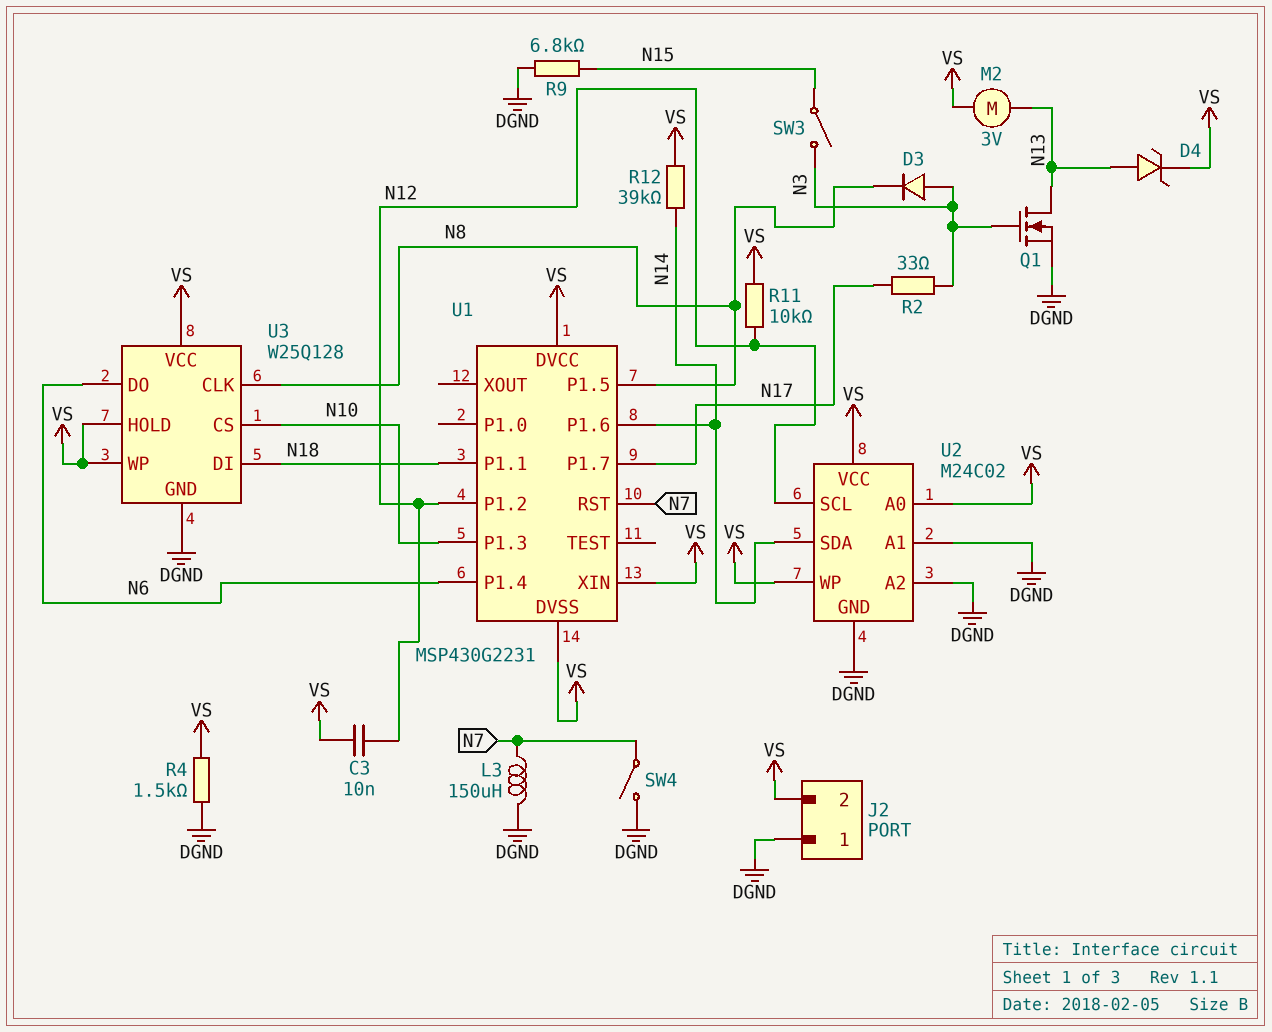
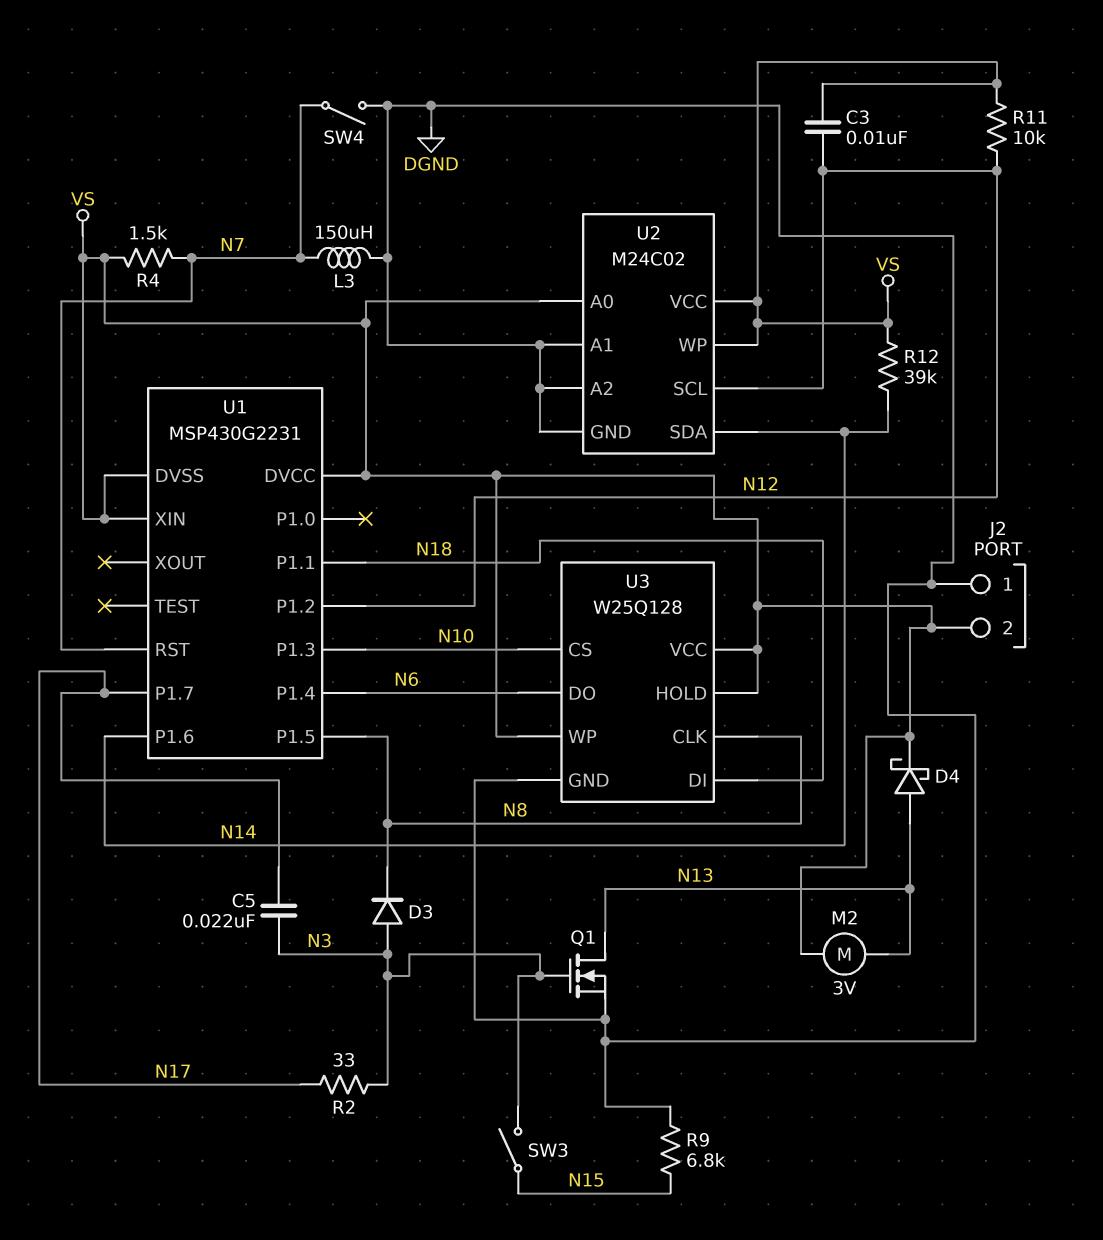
C5: none -> 22nF (N3, N17)
D4: zener (A N13, K VS) -> schottky (A N13, K VS)
R4: 1.5k (DGND, VS) -> 1.5k (N7, VS)

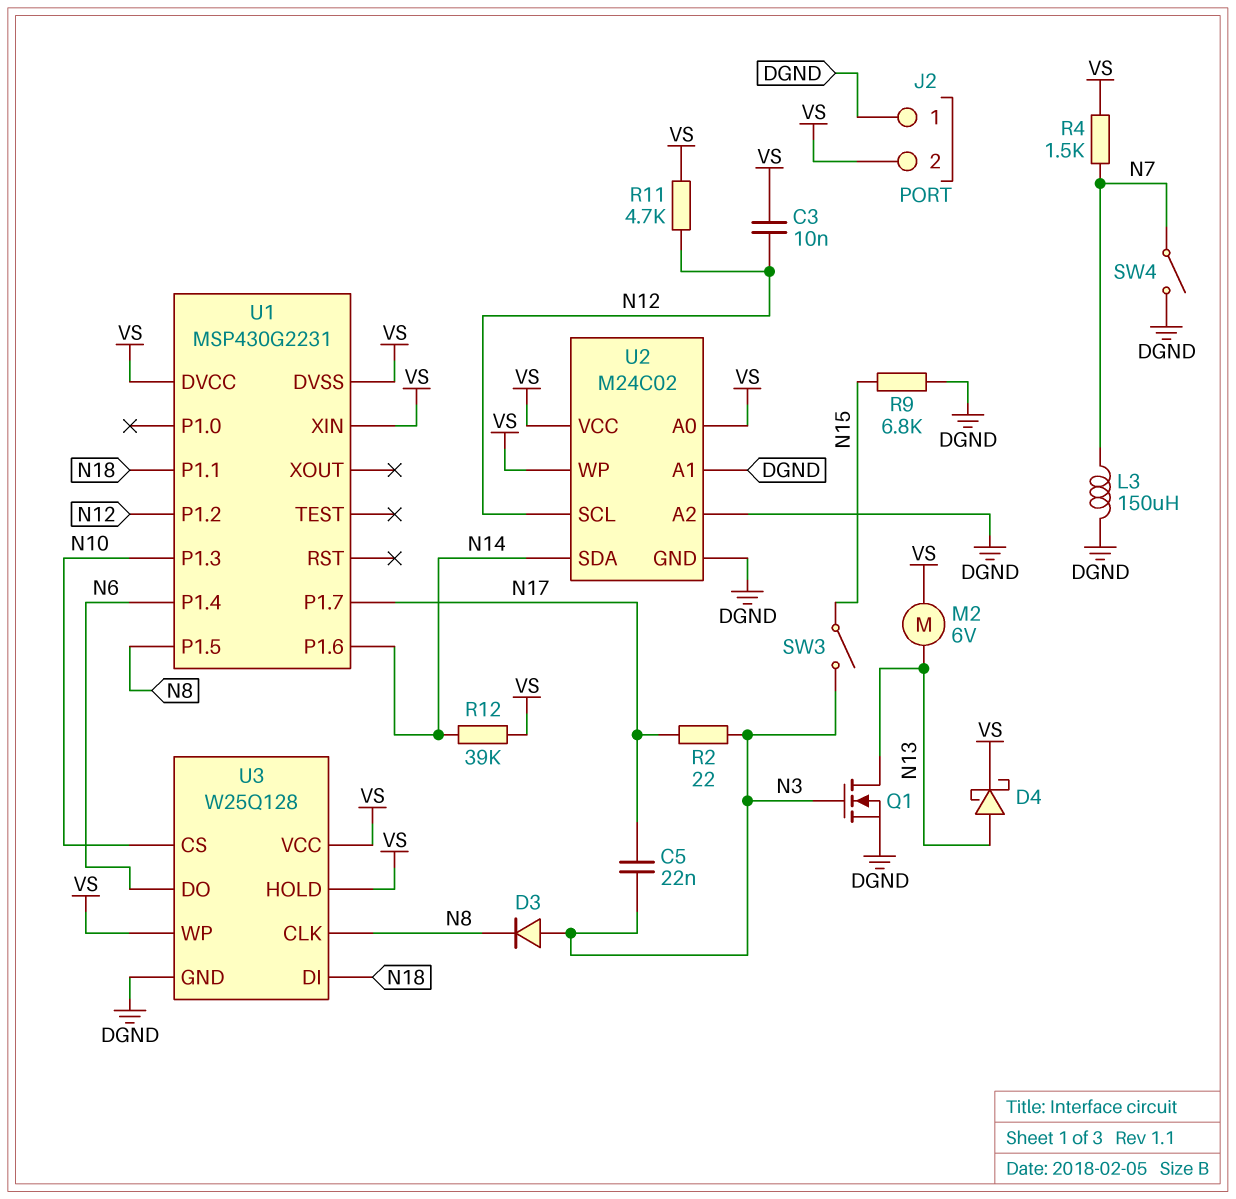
M2: motor 3V (N13, VS) -> motor 6V (N13, VS)
R2: 33 (N3, N17) -> 22 (N3, N17)
R11: 10k (N12, VS) -> 4.7k (N12, VS)
U1 pin RST: N7 -> none

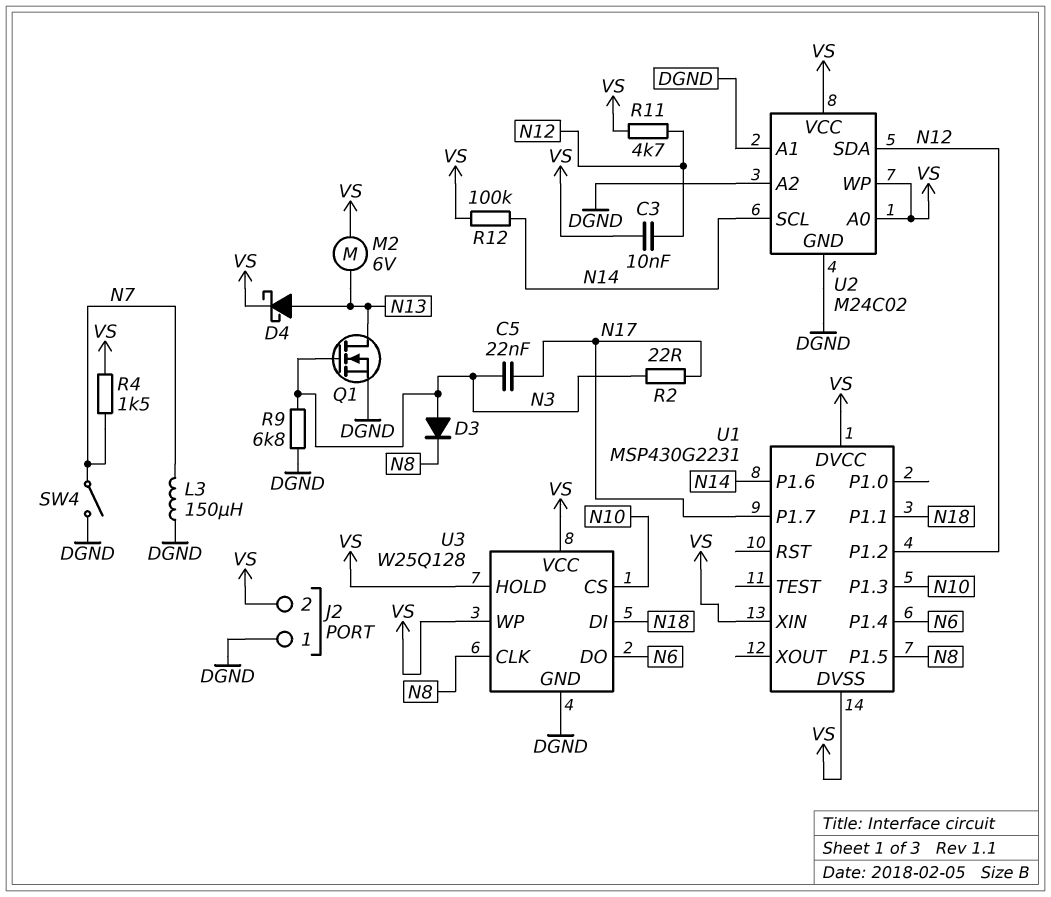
R9: 6.8k (DGND, N15) -> 6.8k (DGND, N3)
R12: 39k (N14, VS) -> 100k (N14, VS)
SW3: switch (N3, N15) -> none
U2 pin SCL: N12 -> N14
U2 pin SDA: N14 -> N12

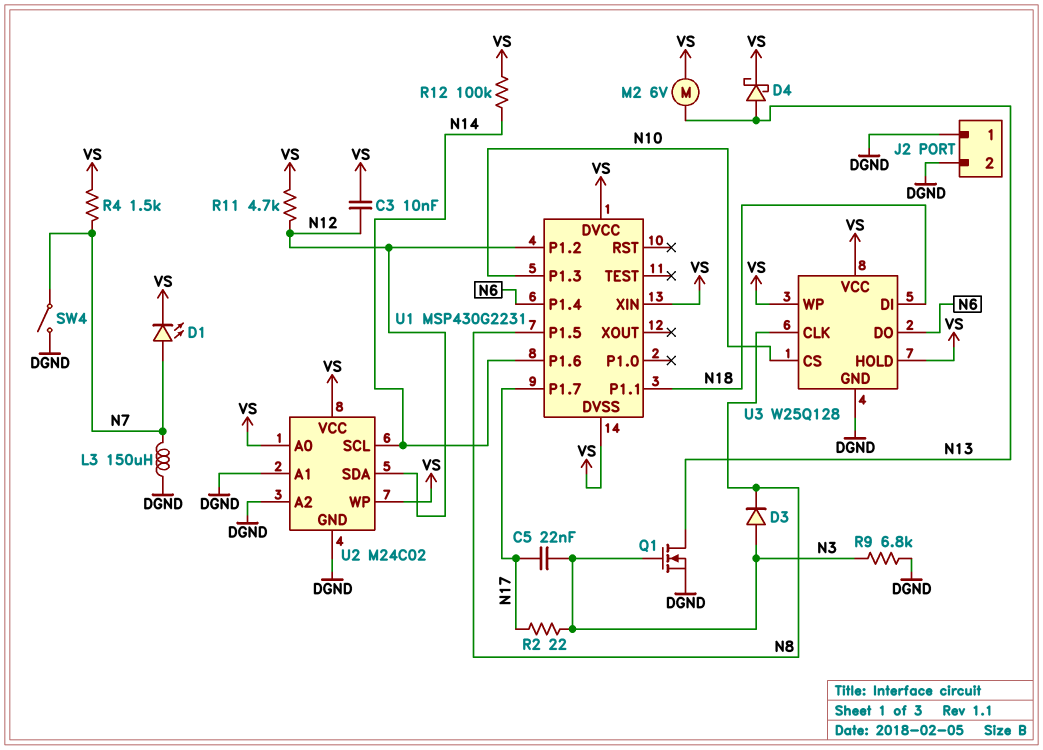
D1: none -> LED (A N7, K VS)
J2 pin 2: VS -> DGND

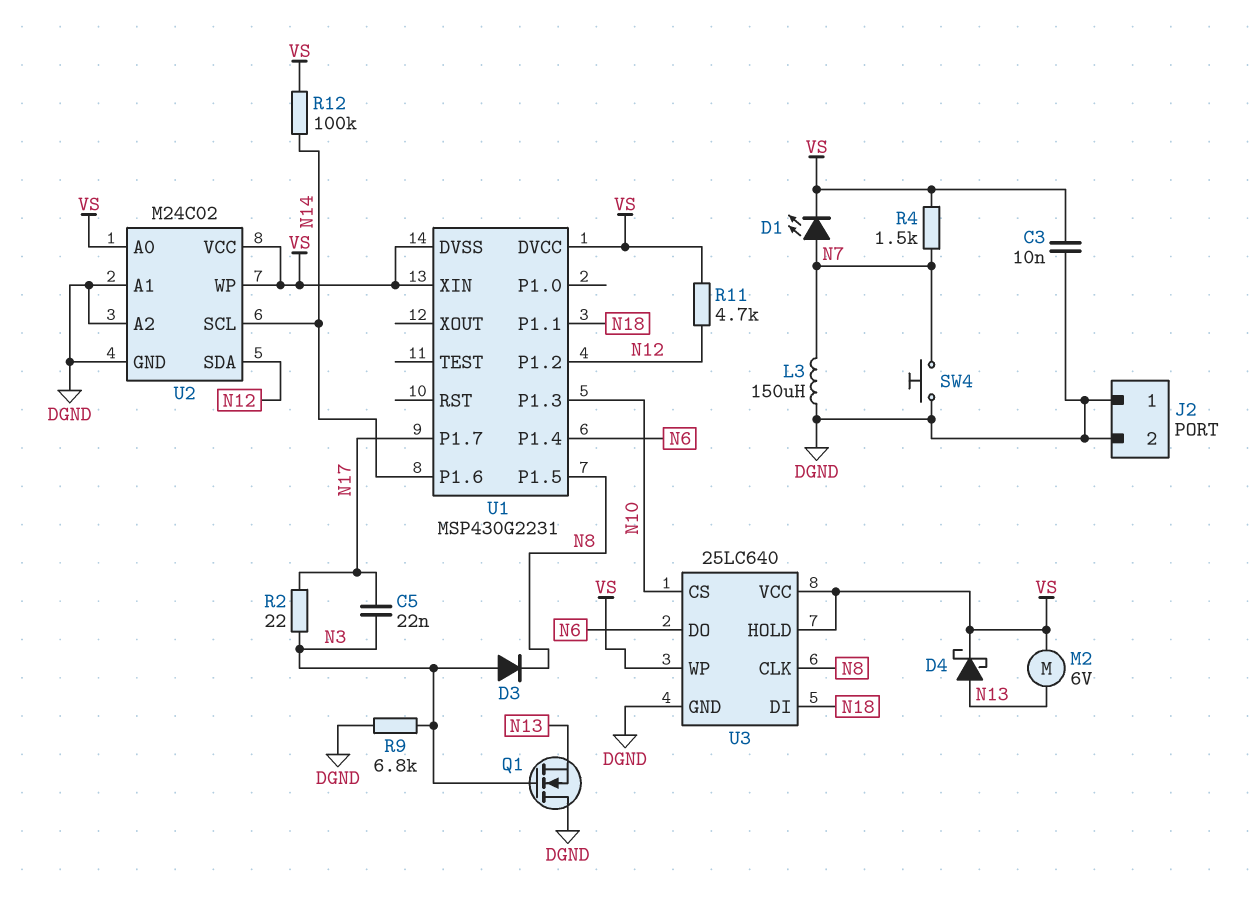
C3: 10nF (N12, VS) -> 10nF (DGND, VS)
Q1: NMOS (G N3, D N13, S DGND) -> NMOS (G N3, D DGND, S N13)
SW4: switch (DGND, N7) -> button (DGND, N7)
U3: W25Q128 -> 25LC640

